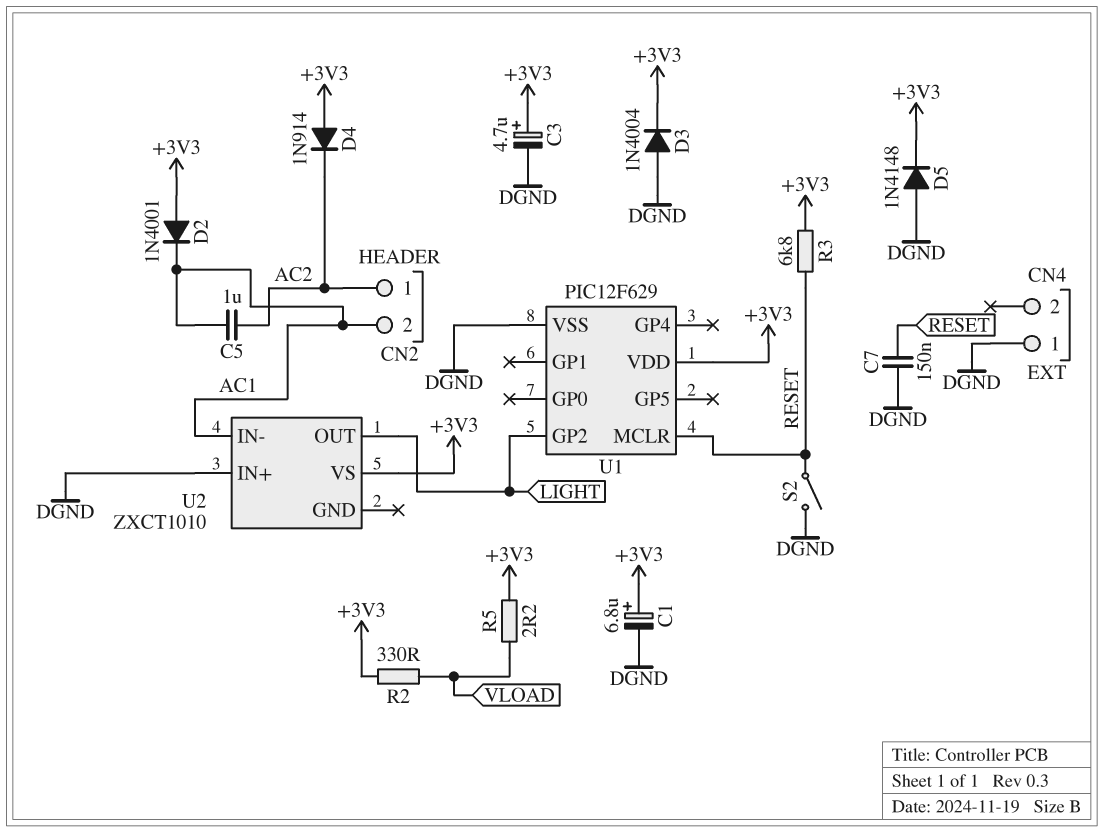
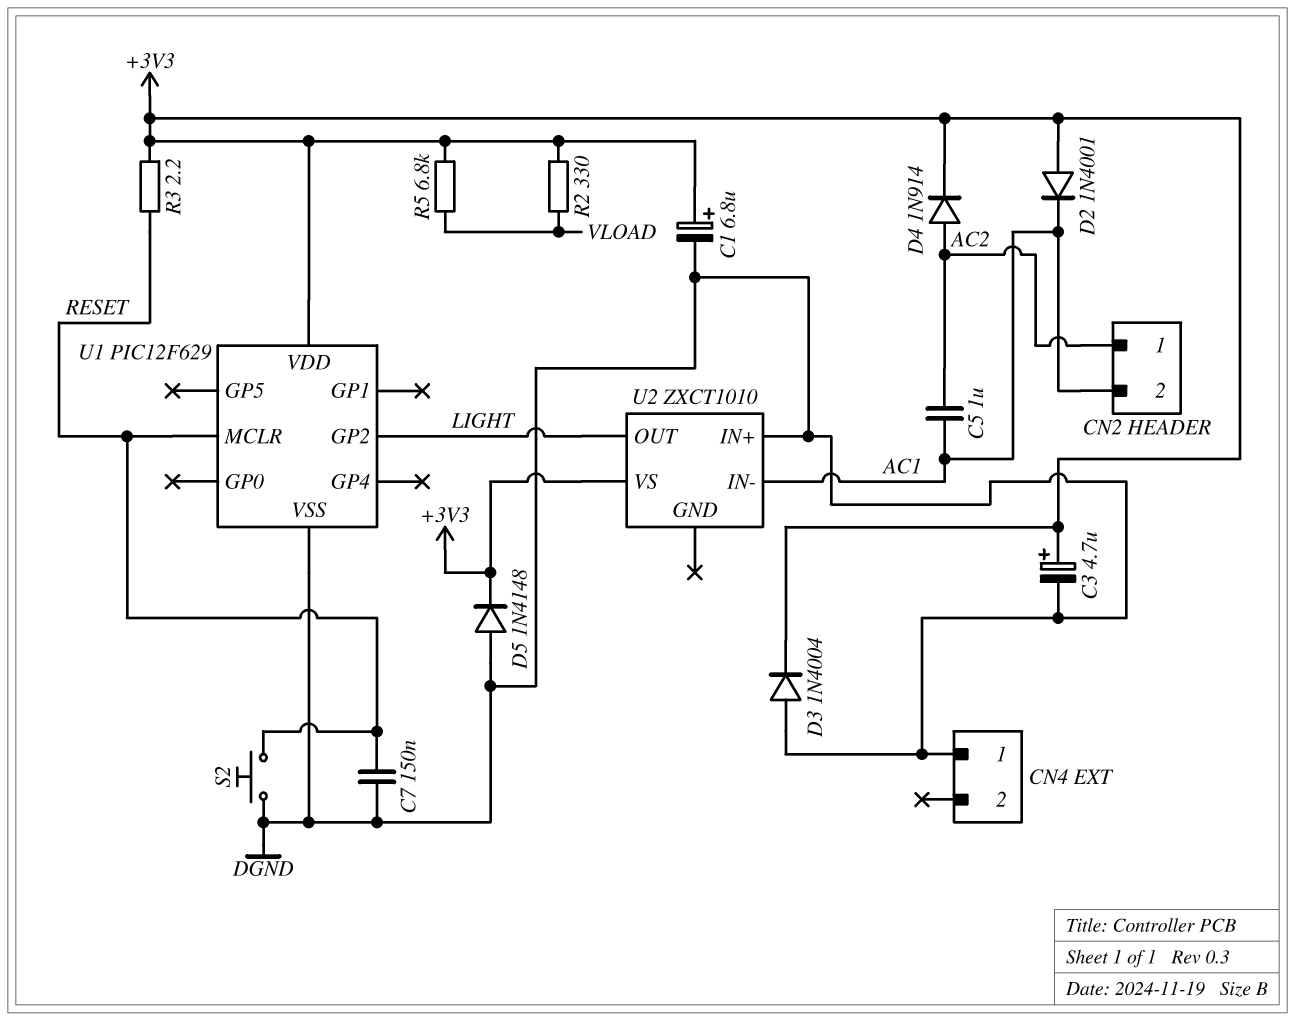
D4: diode 1N914 (A +3V3, K AC2) -> diode 1N914 (A AC2, K +3V3)
R3: 6.8k (+3V3, RESET) -> 2.2 (+3V3, RESET)
R5: 2.2 (+3V3, VLOAD) -> 6.8k (+3V3, VLOAD)
S2: switch (DGND, RESET) -> button (DGND, RESET)

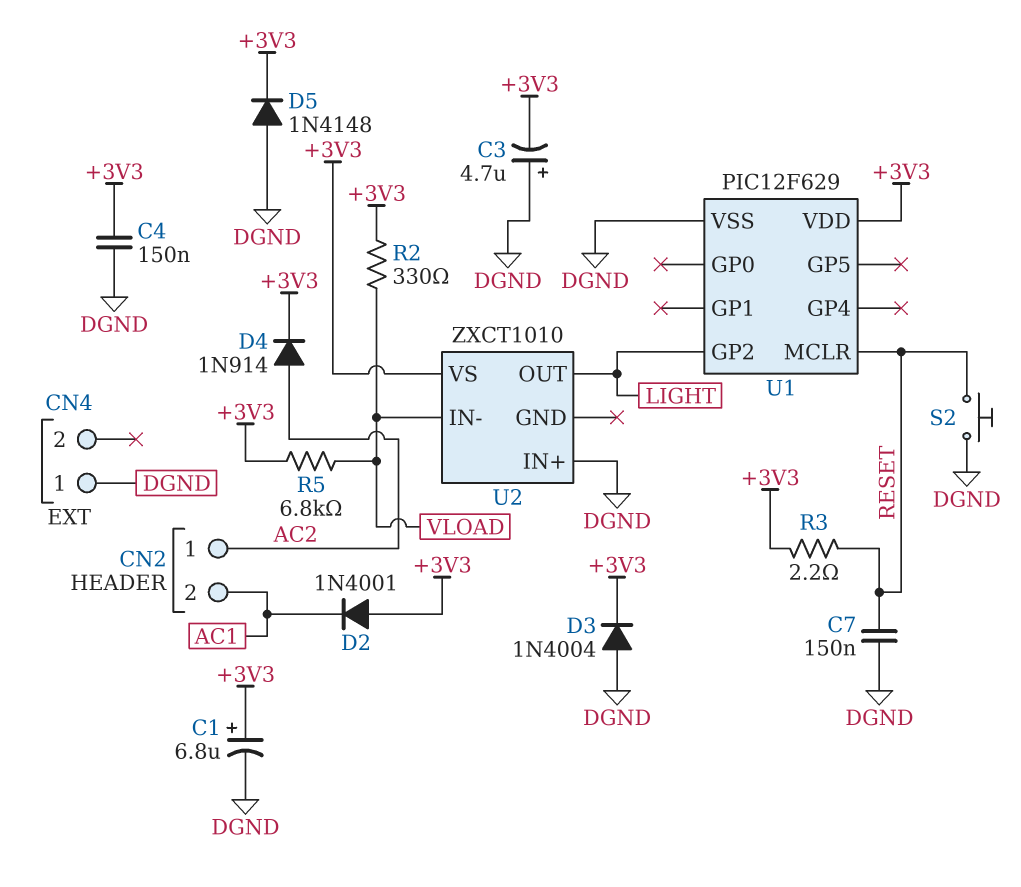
C3: 4.7uF (plus +3V3, minus DGND) -> 4.7uF (plus DGND, minus +3V3)
C4: none -> 150nF (+3V3, DGND)
C5: 1uF (AC1, AC2) -> none
U2 pin IN-: AC1 -> VLOAD

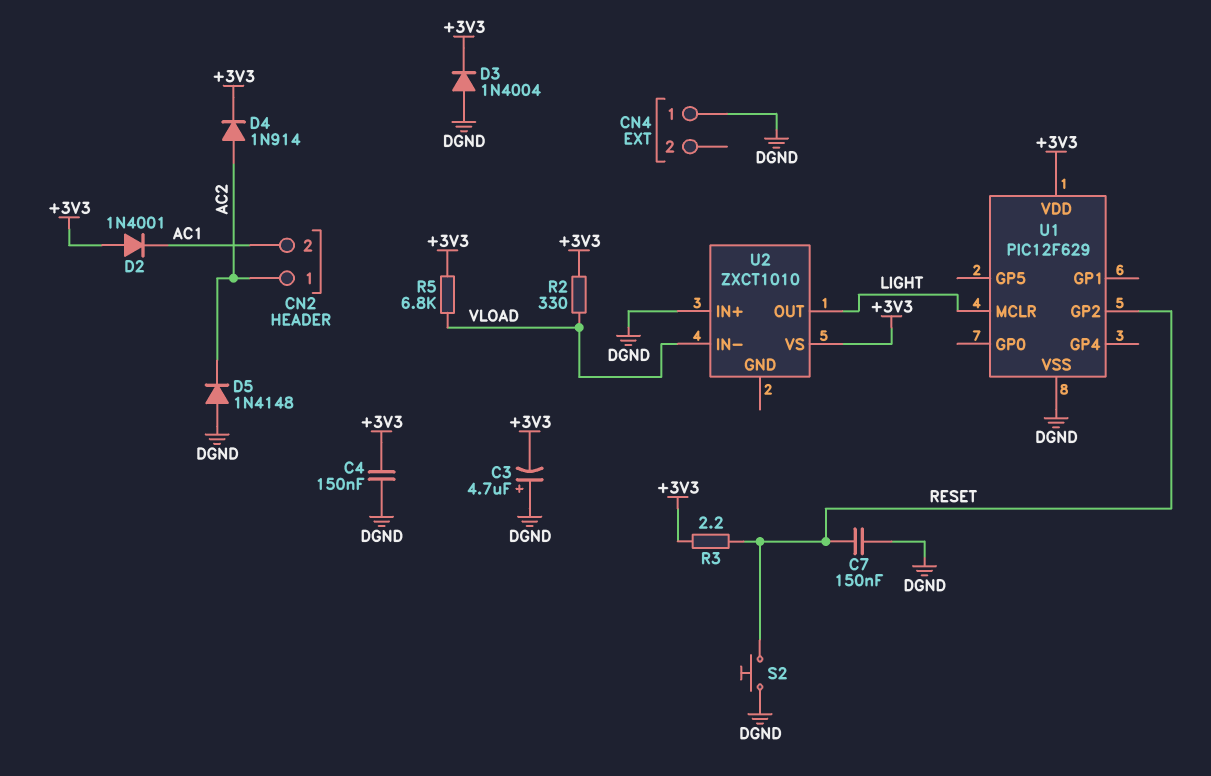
C1: 6.8uF (plus +3V3, minus DGND) -> none
D5: diode 1N4148 (A DGND, K +3V3) -> diode 1N4148 (A DGND, K AC2)
U1 pin GP2: LIGHT -> RESET
U1 pin MCLR: RESET -> LIGHT

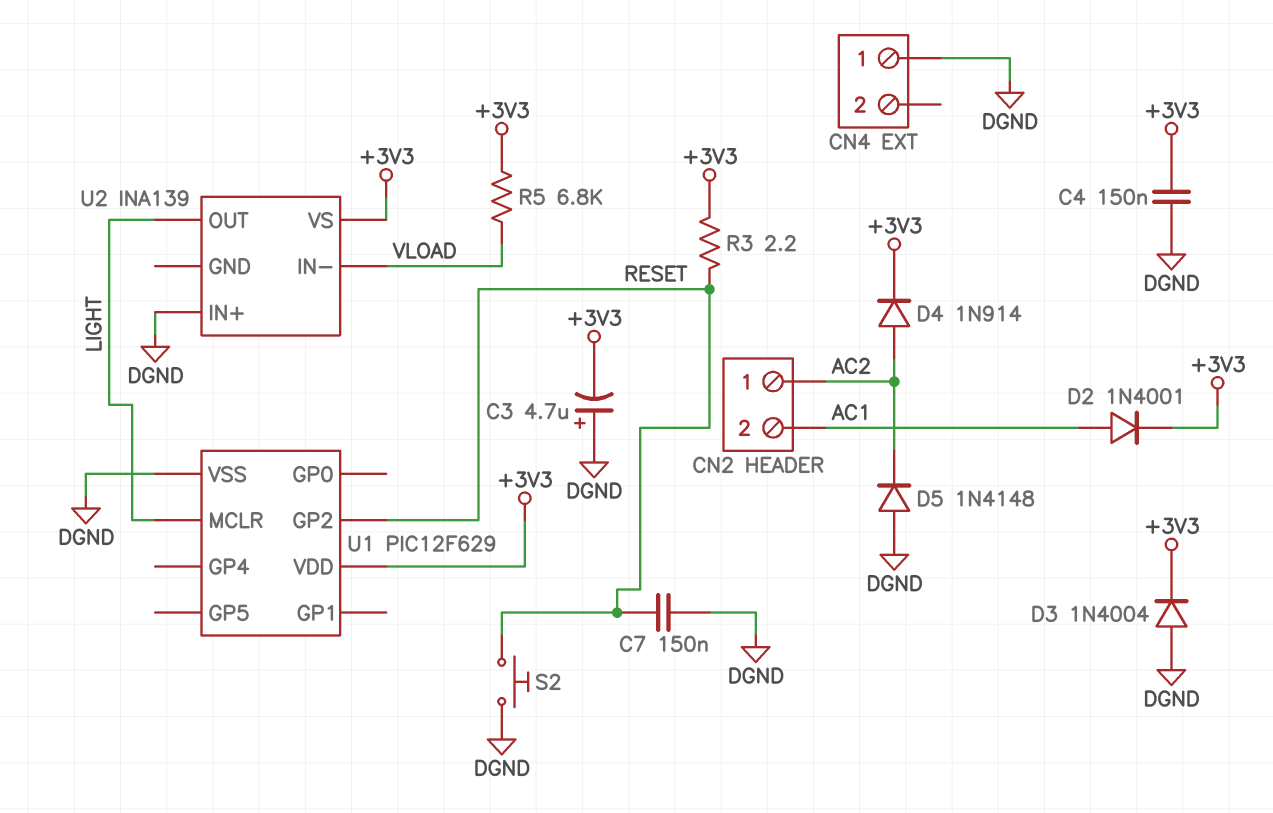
D2: diode 1N4001 (A +3V3, K AC1) -> diode 1N4001 (A AC1, K +3V3)
R2: 330 (+3V3, VLOAD) -> none
U2: ZXCT1010 -> INA139

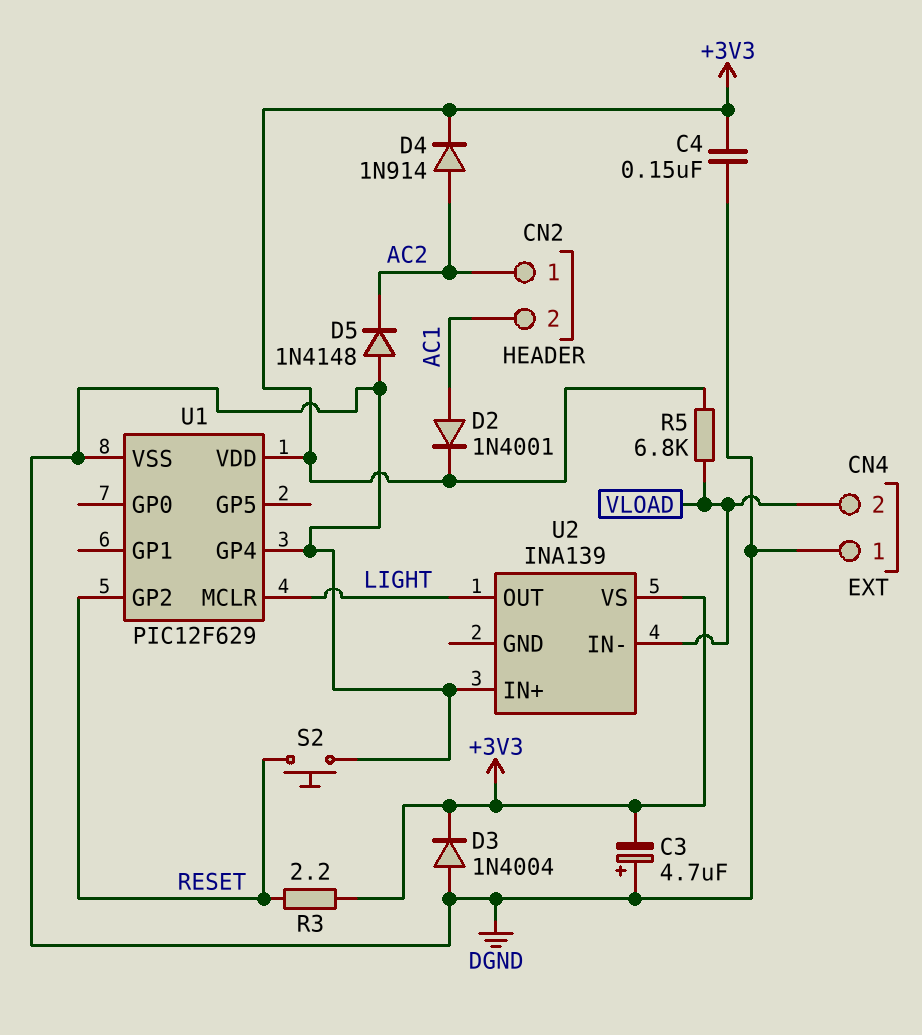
C7: 150nF (DGND, RESET) -> none
CN4 pin 2: none -> VLOAD
U1 pin GP4: none -> DGND

